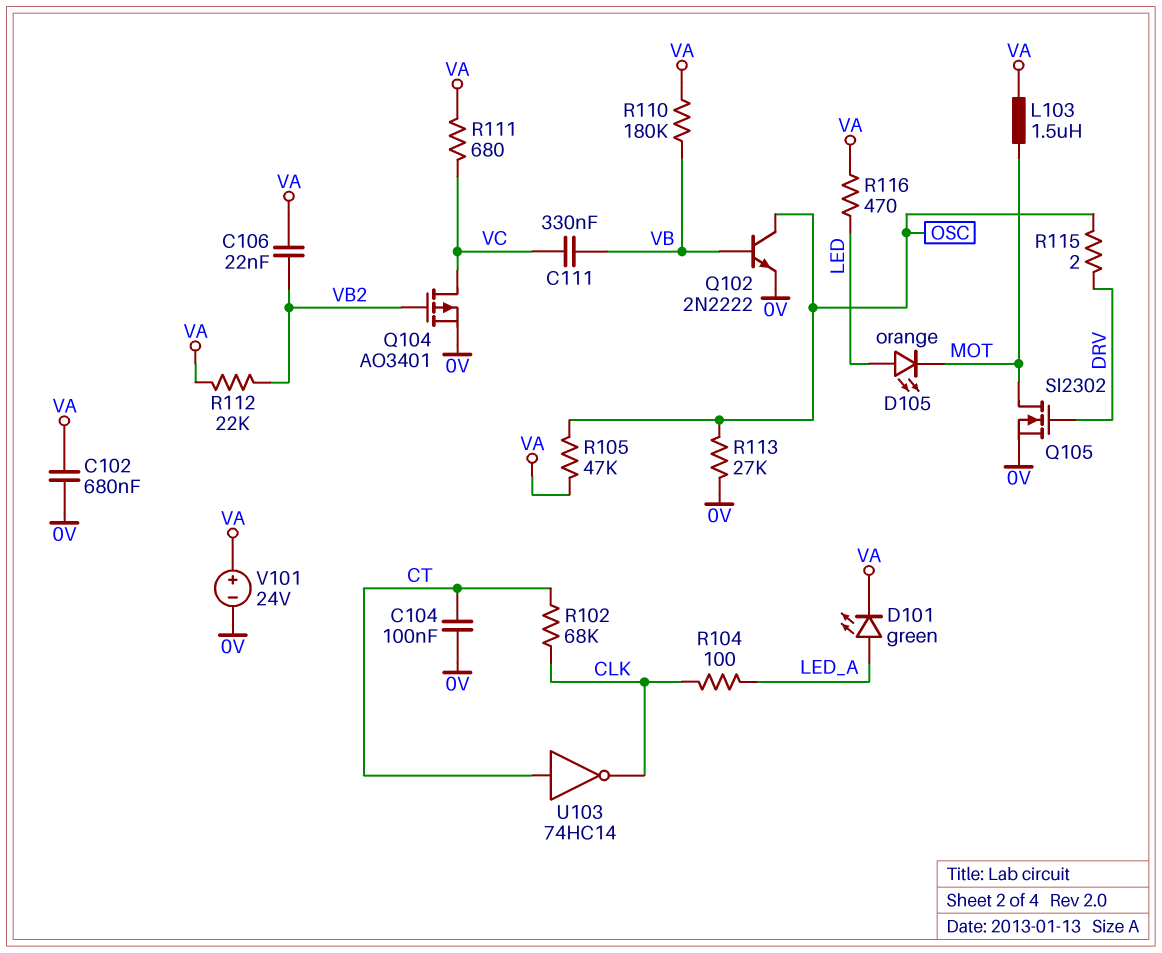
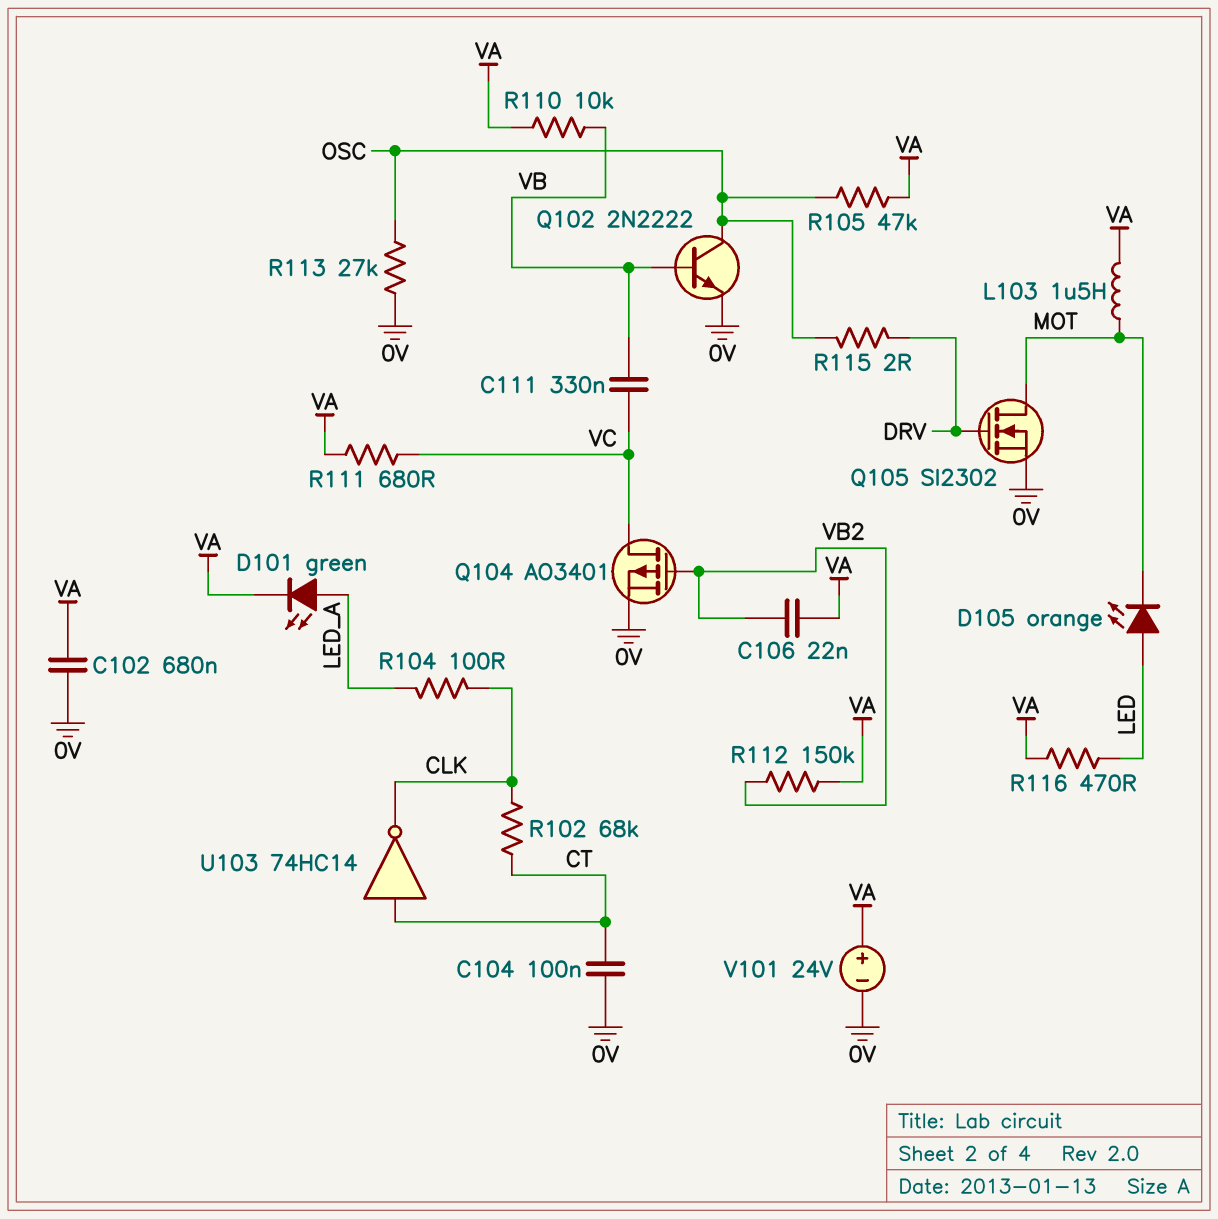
R110: 180k (VA, VB) -> 10k (VA, VB)
R112: 22k (VA, VB2) -> 150k (VA, VB2)

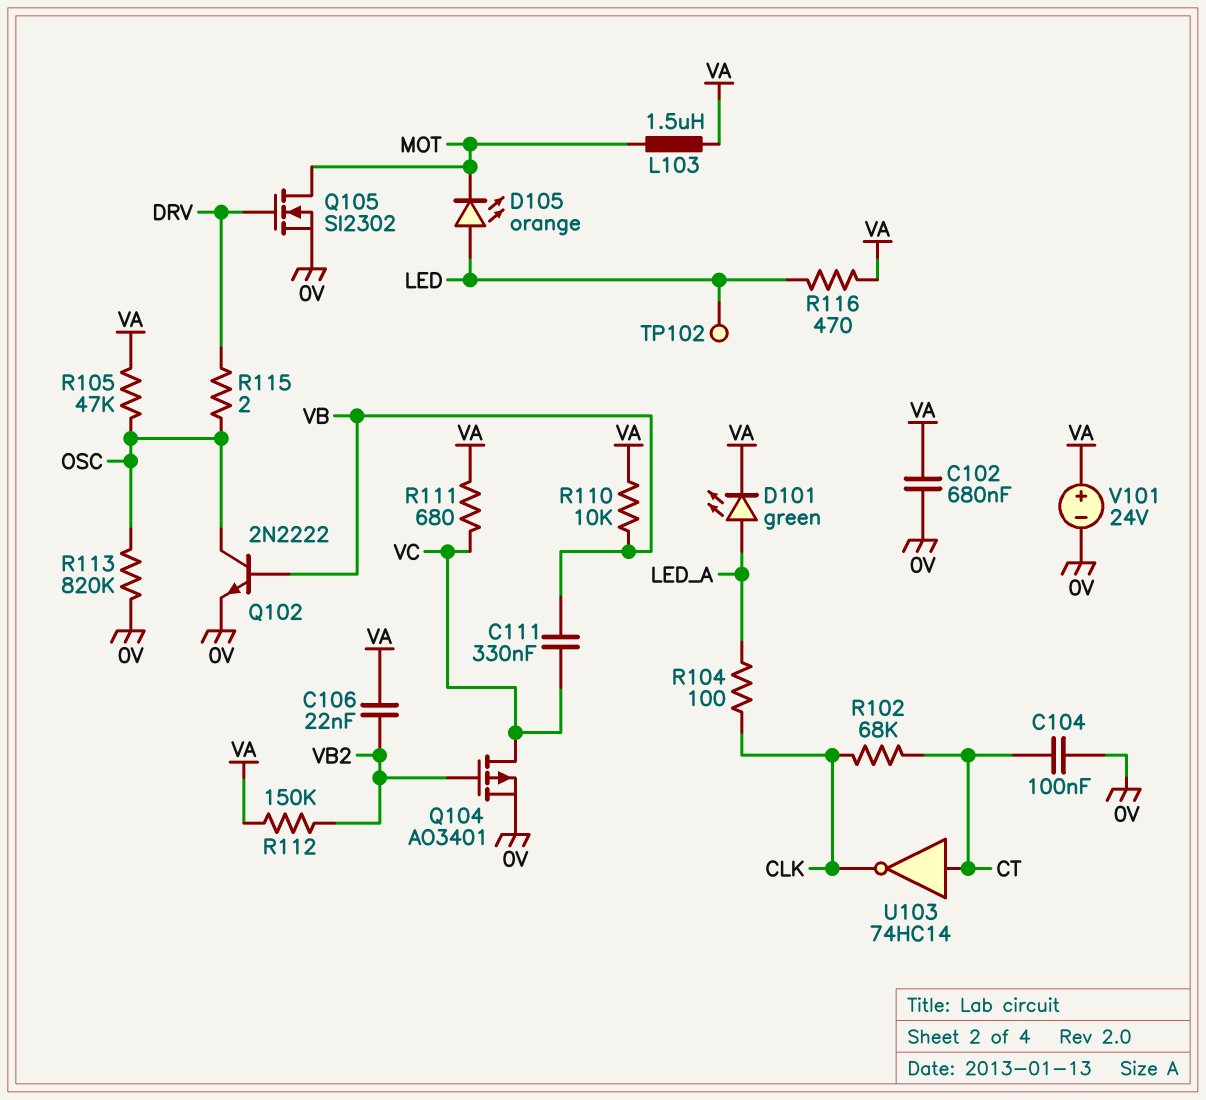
R113: 27k (0V, OSC) -> 820k (0V, OSC)
TP102: none -> test point (LED)

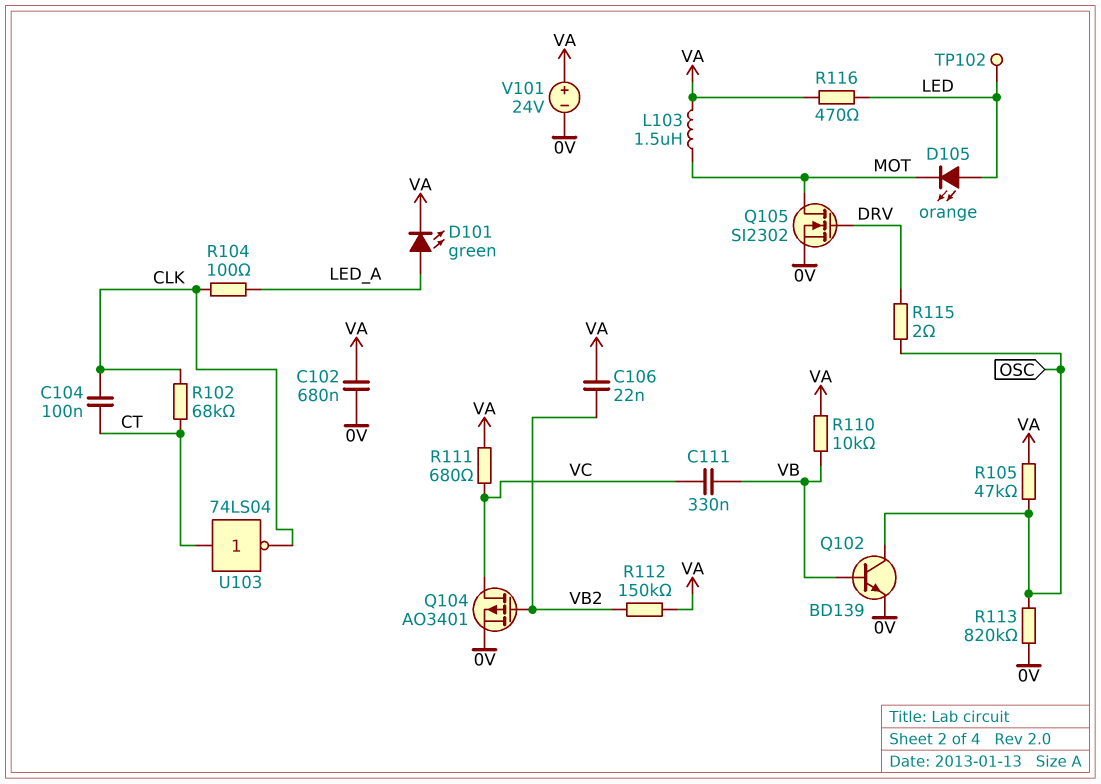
C104: 100nF (0V, CT) -> 100nF (CLK, CT)
Q102: NPN 2N2222 (B VB, C OSC, E 0V) -> NPN BD139 (B VB, C OSC, E 0V)
U103: NOT 74HC14 (in CT, out CLK) -> NOT 74LS04 (in CT, out CLK)

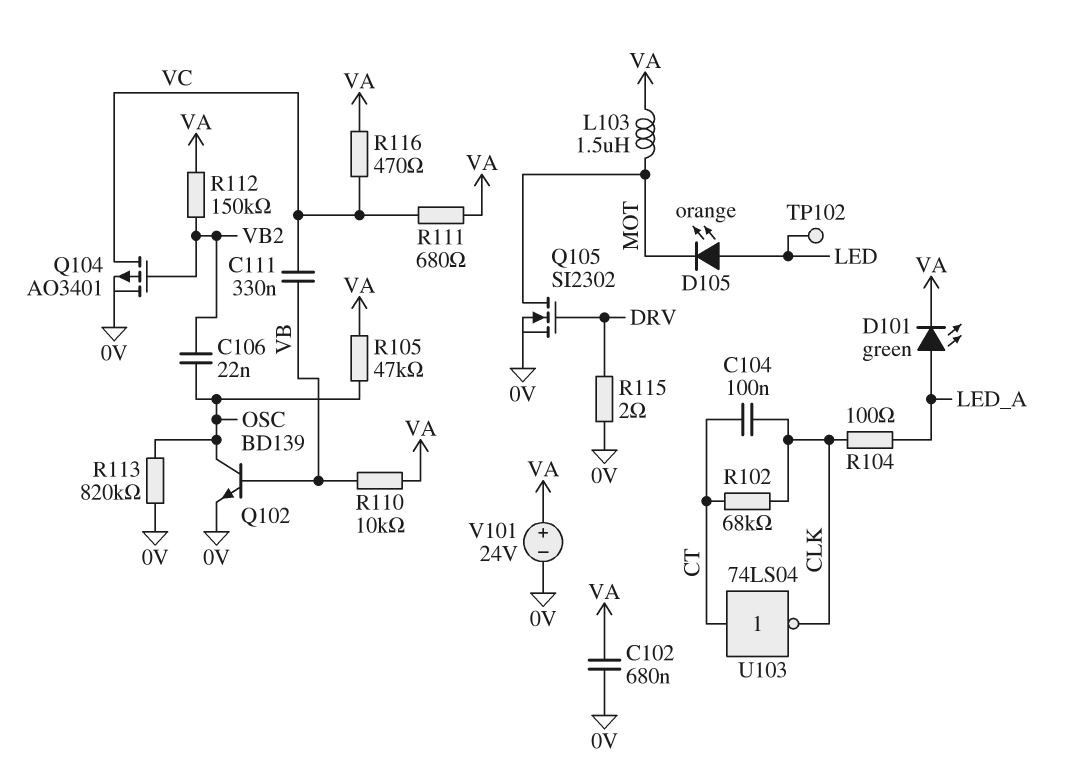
C106: 22nF (VA, VB2) -> 22nF (OSC, VB2)
R115: 2 (DRV, OSC) -> 2 (0V, DRV)
R116: 470 (LED, VA) -> 470 (VA, VC)

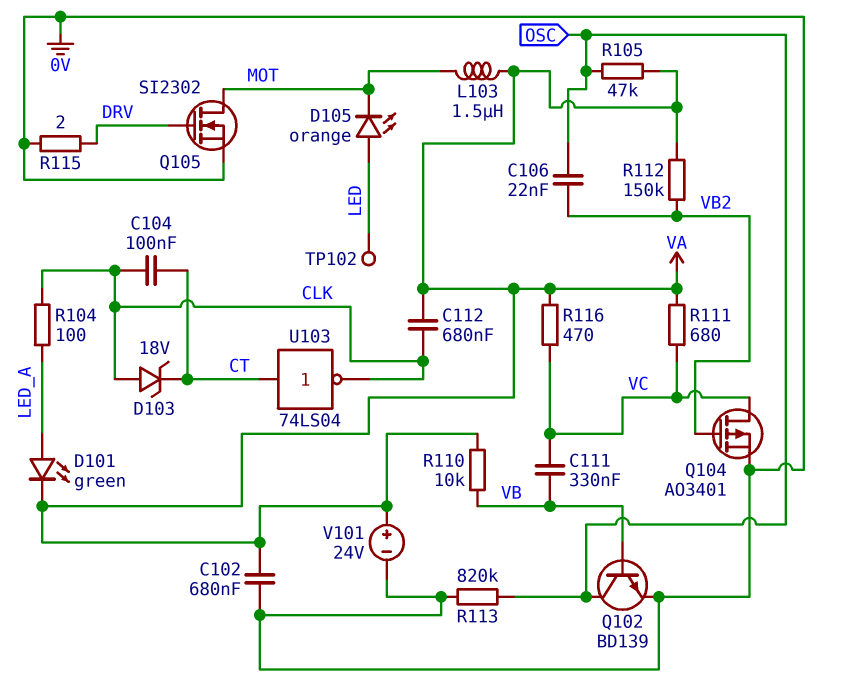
C112: none -> 680nF (CLK, VA)
D103: none -> zener 18V (A CLK, K CT)
R102: 68k (CLK, CT) -> none

